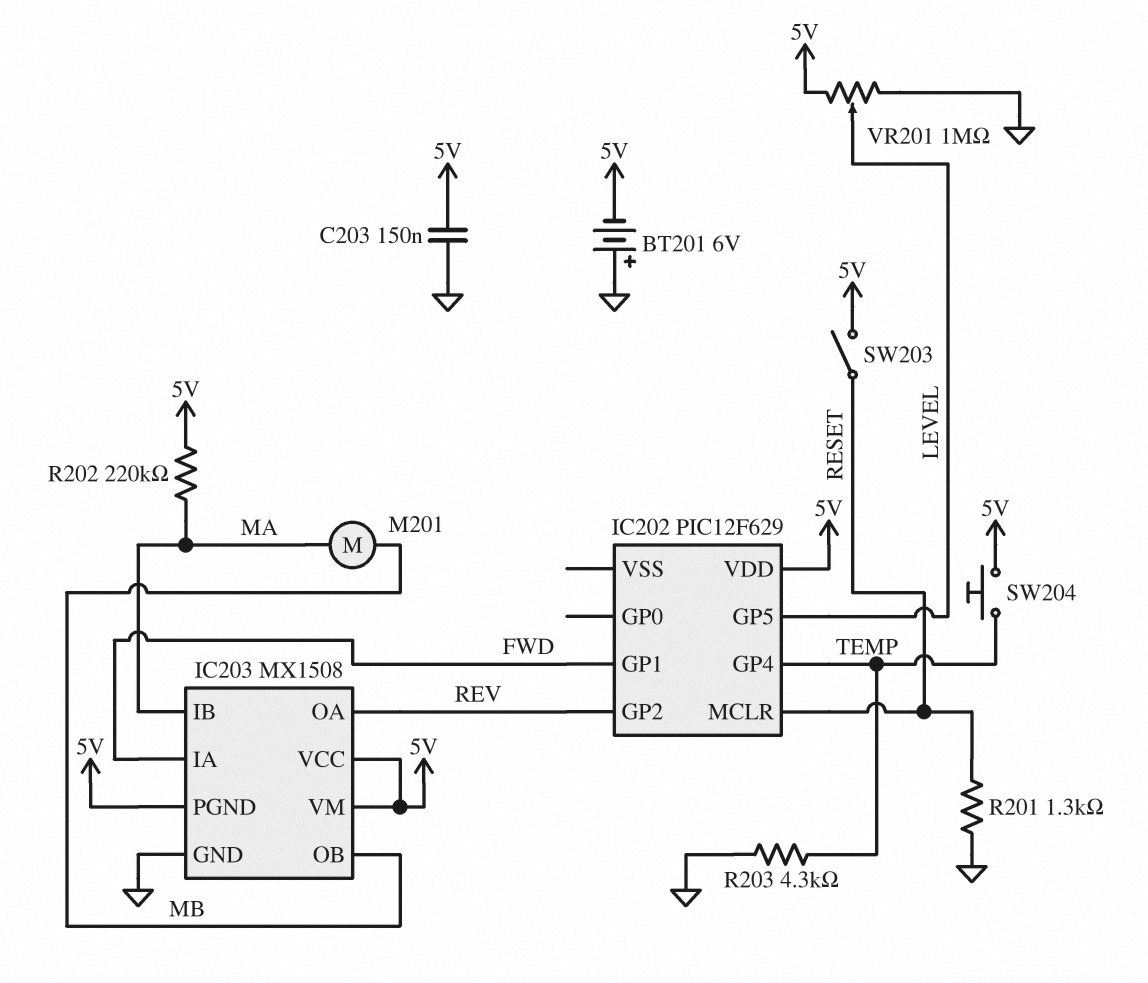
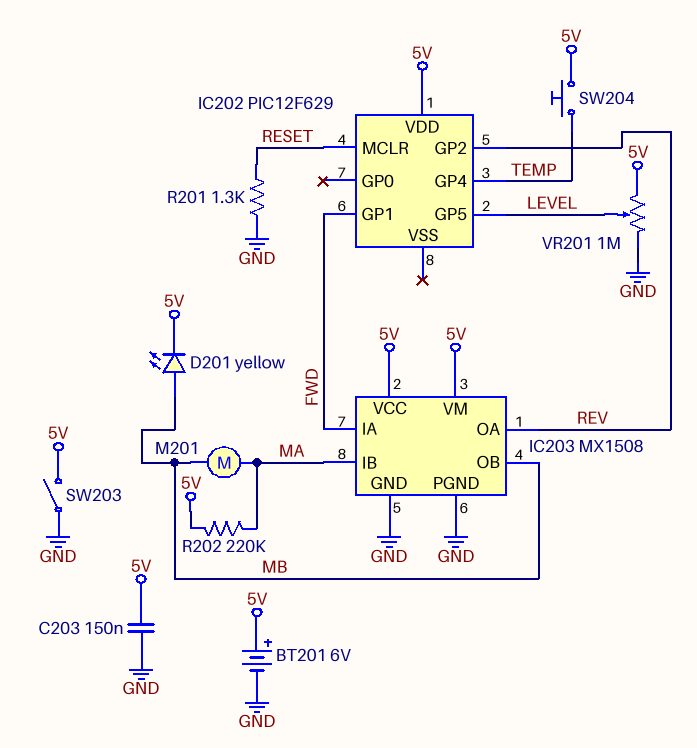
BT201: 6V (plus GND, minus 5V) -> 6V (plus 5V, minus GND)
D201: none -> LED yellow (A MB, K 5V)
IC203 pin PGND: 5V -> GND
R203: 4.3k (GND, TEMP) -> none
SW203: switch (5V, RESET) -> switch (5V, GND)

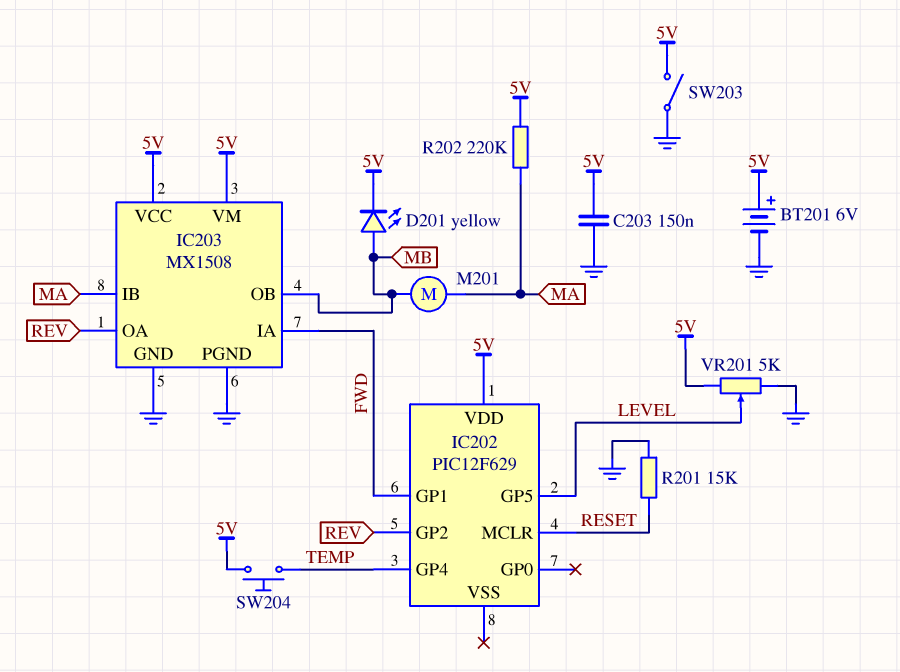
R201: 1.3k (GND, RESET) -> 15k (GND, RESET)
VR201: 1M (5V, GND, wiper LEVEL) -> 5k (5V, GND, wiper LEVEL)

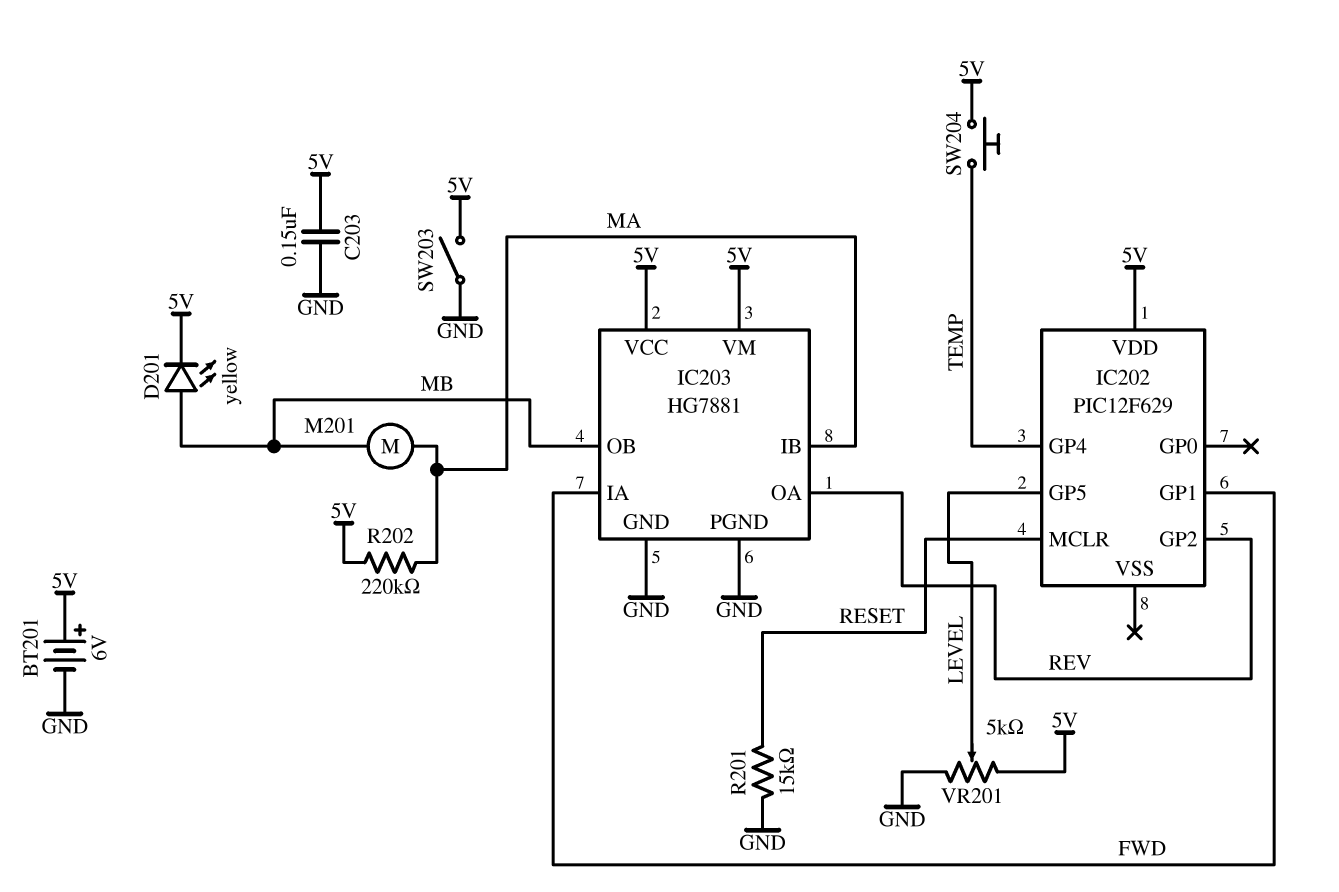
IC203: MX1508 -> HG7881

